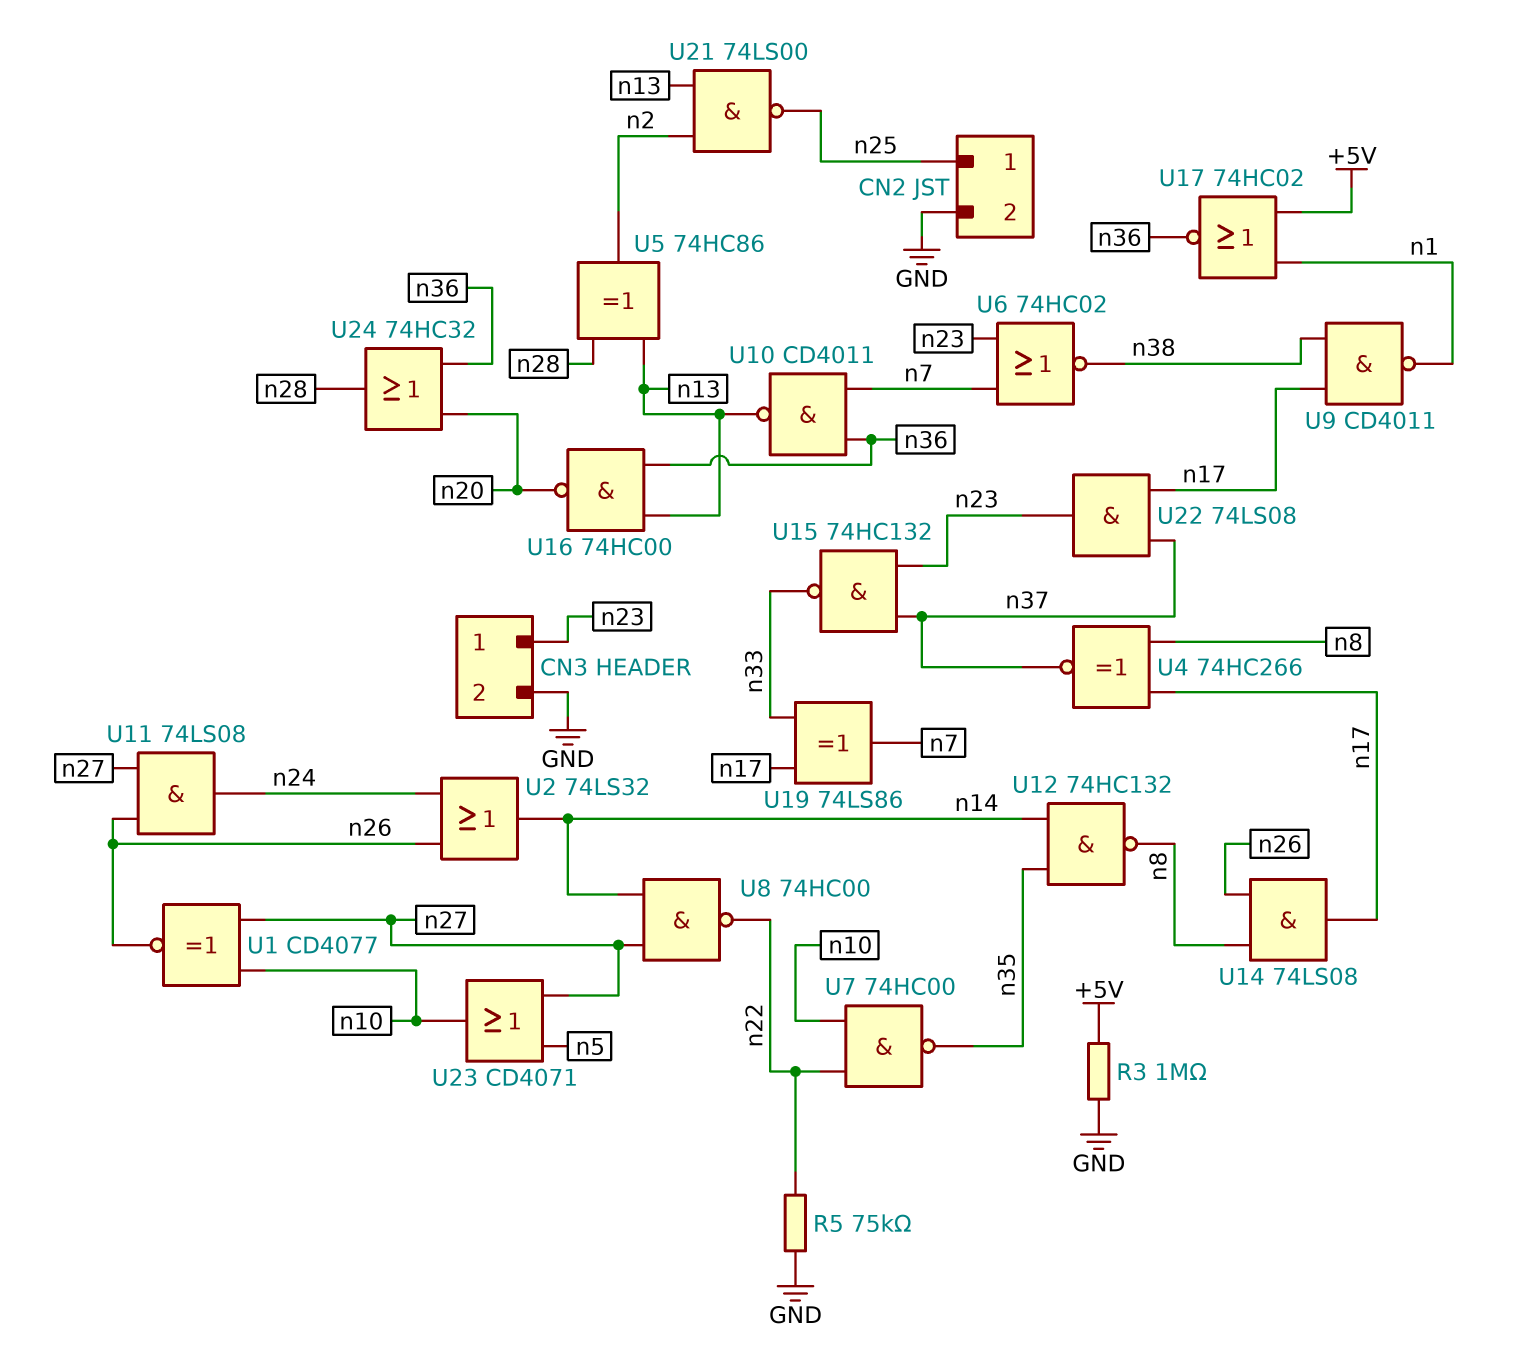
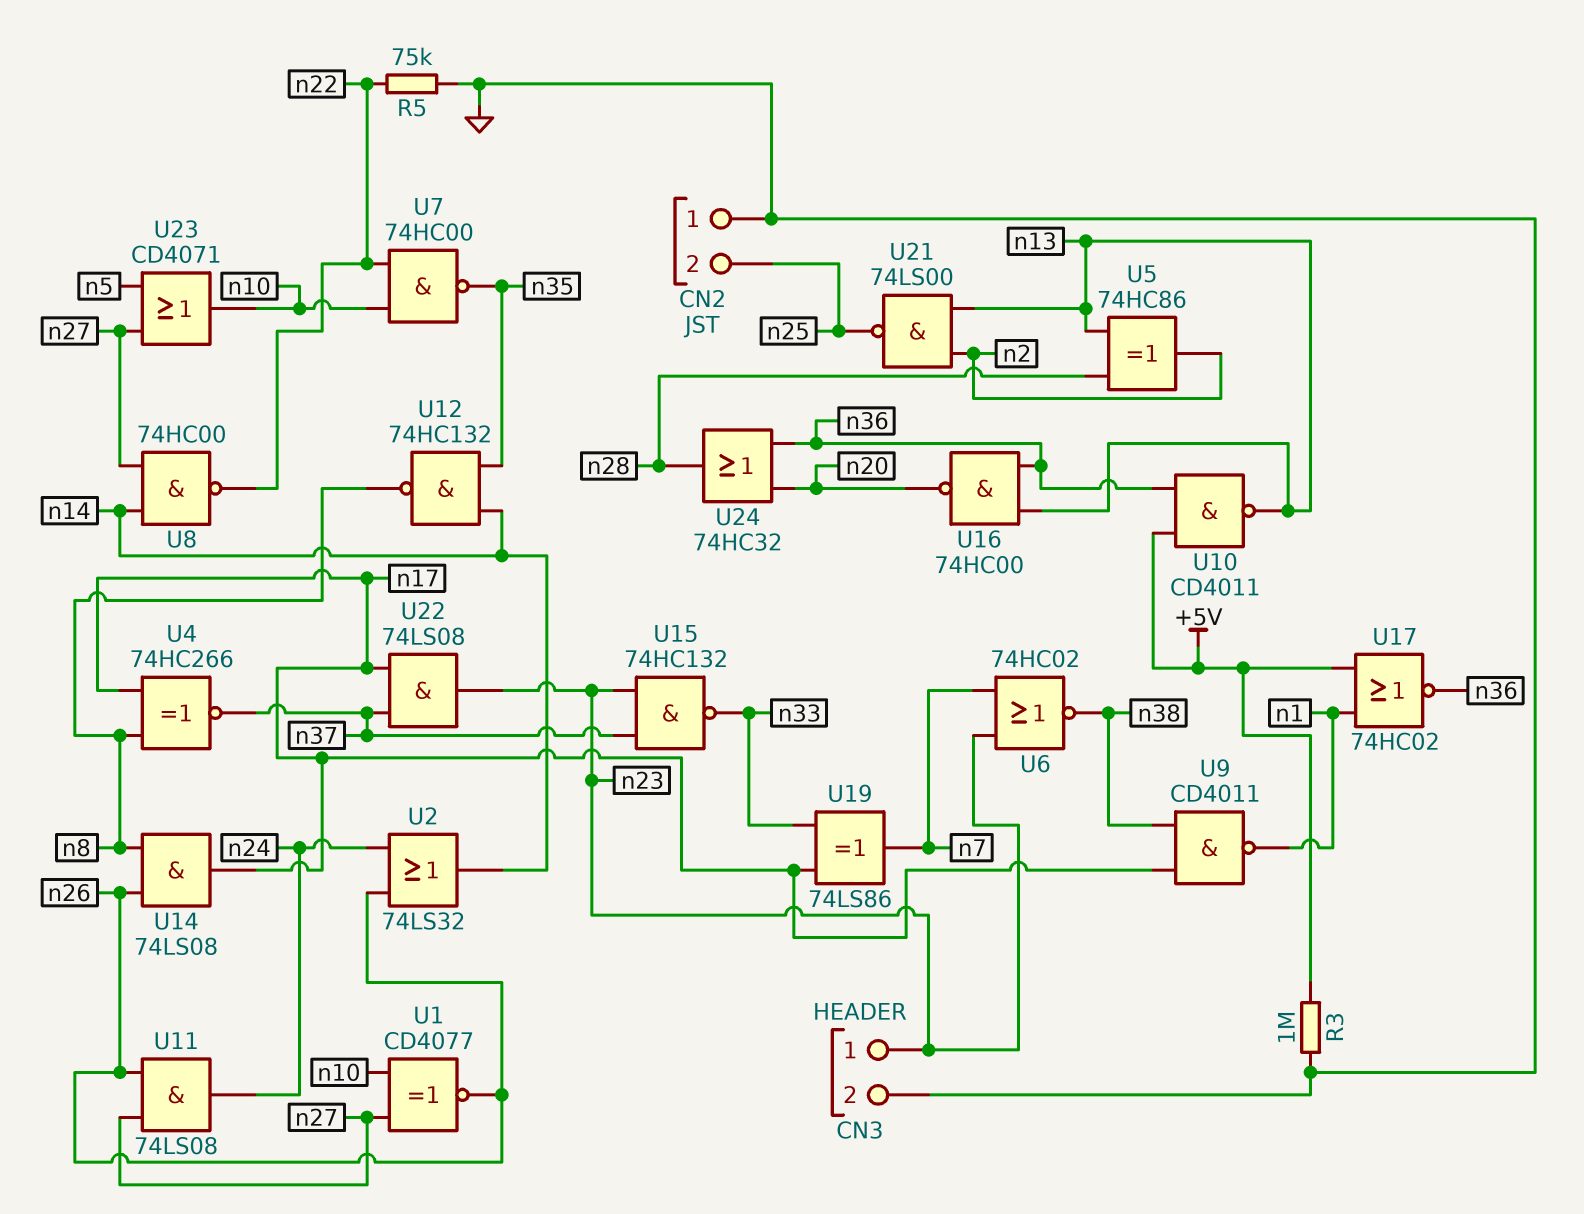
CN2 pin 1: n25 -> GND
CN2 pin 2: GND -> n25
U10: NAND CD4011 (in n7, in n36, out n13) -> NAND CD4011 (in +5V, in n36, out n13)

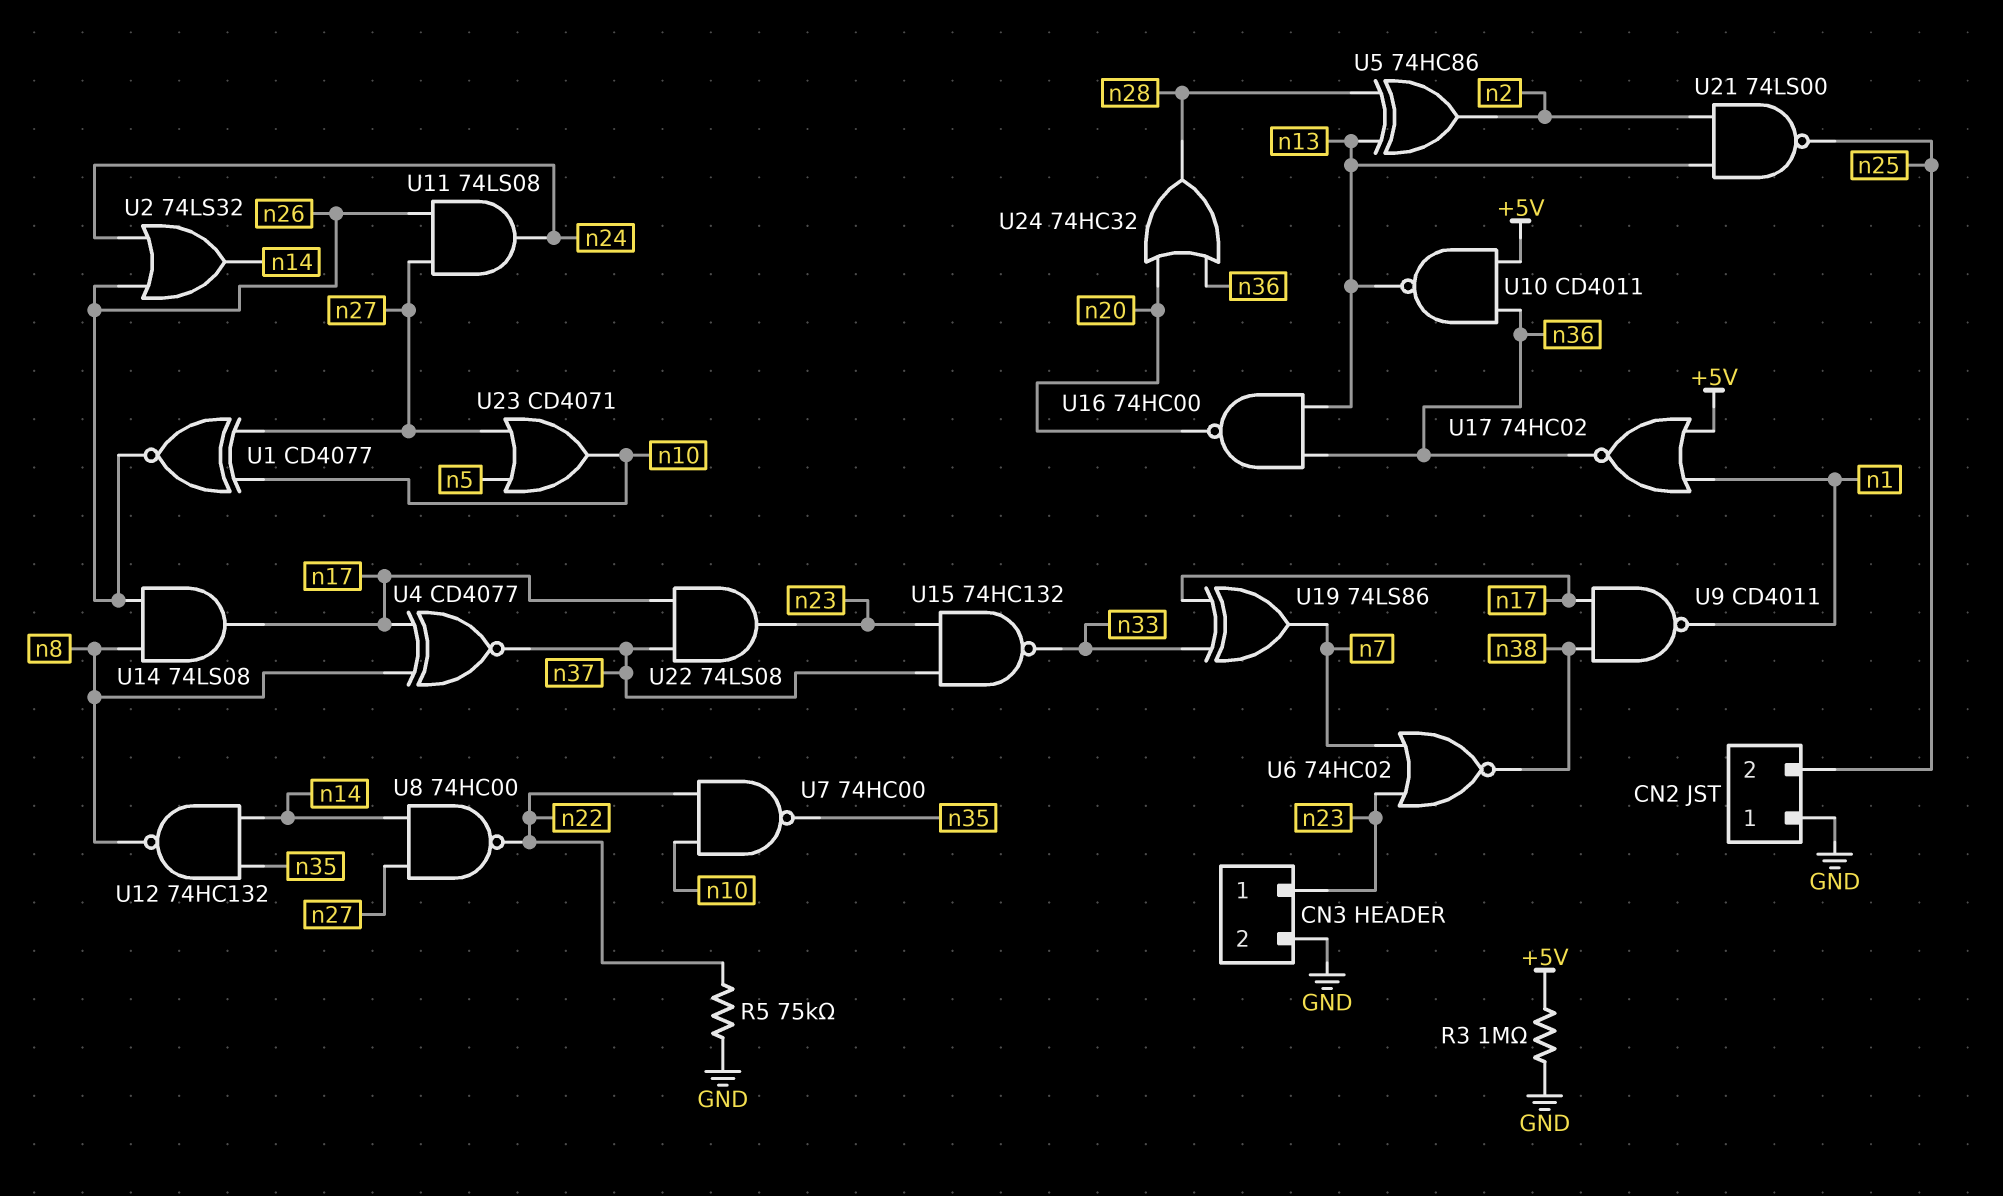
U4: XNOR 74HC266 (in n8, in n17, out n37) -> XNOR CD4077 (in n8, in n17, out n37)

